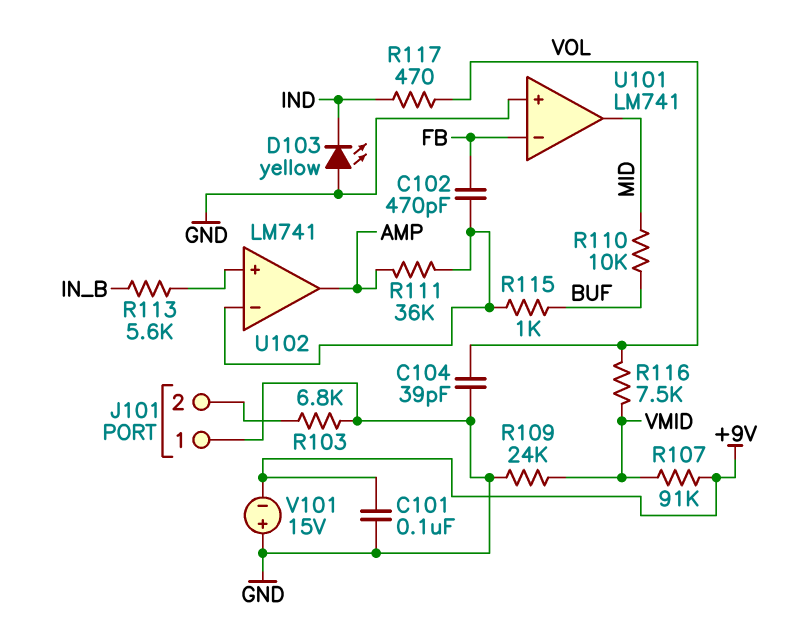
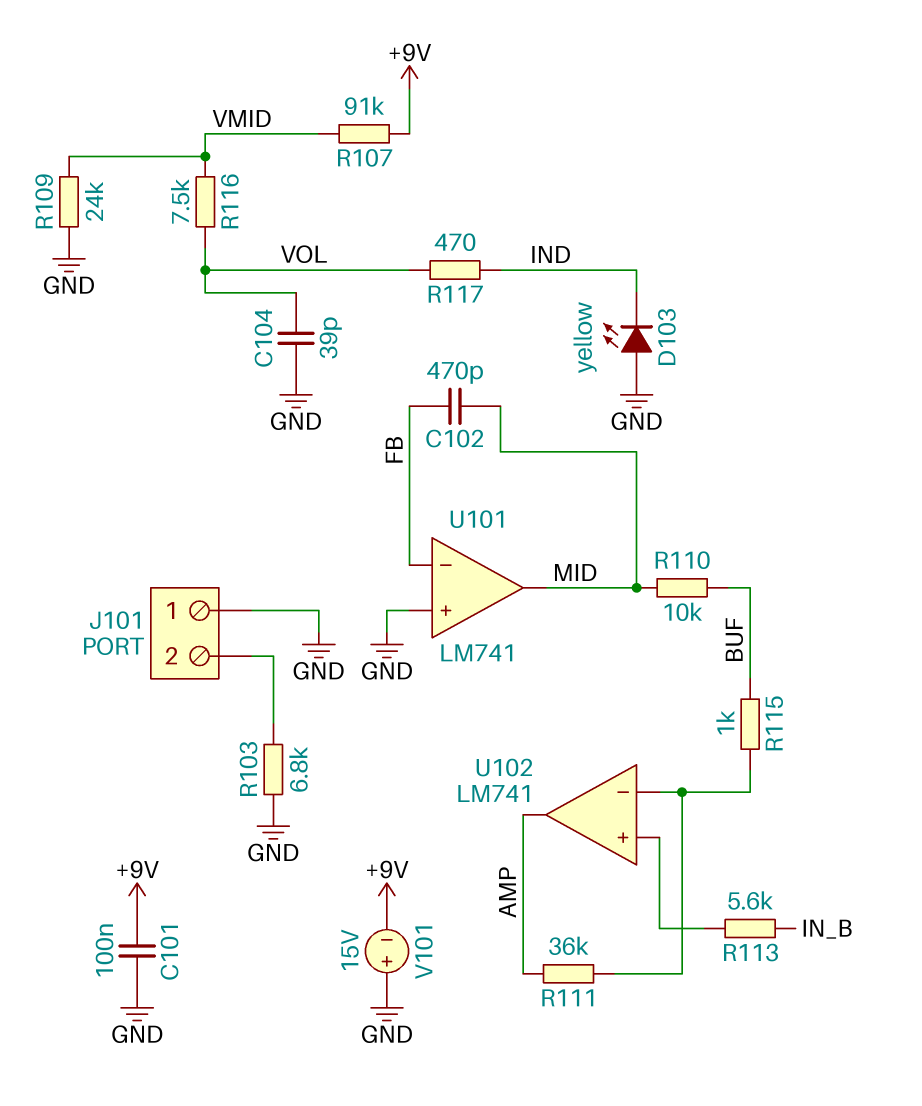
C102: 470pF (FB, U102/in-) -> 470pF (FB, MID)

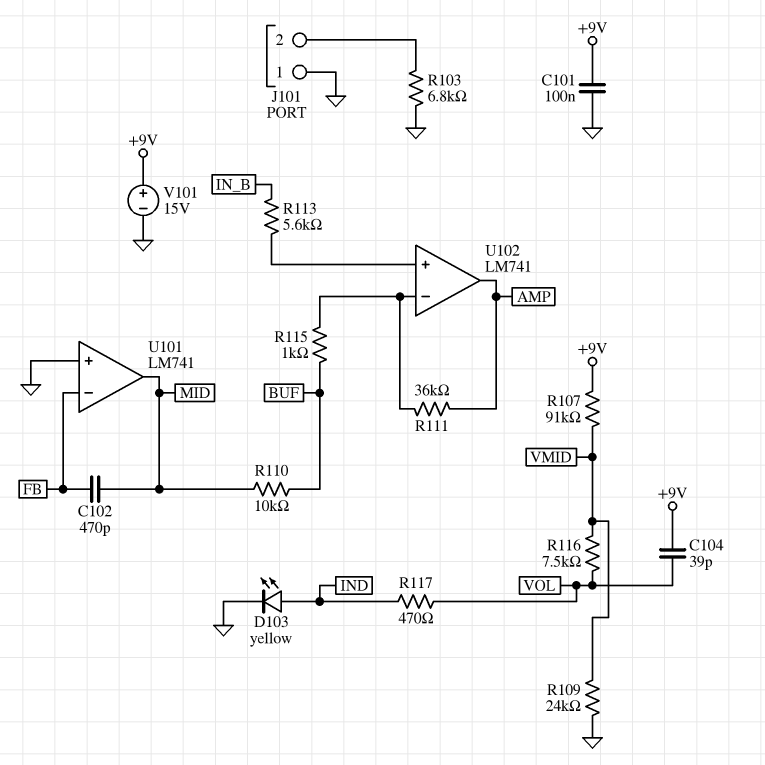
C104: 39pF (GND, VOL) -> 39pF (+9V, VOL)
D103: LED yellow (A GND, K IND) -> LED yellow (A IND, K GND)
V101: 15V (plus GND, minus +9V) -> 15V (plus +9V, minus GND)

